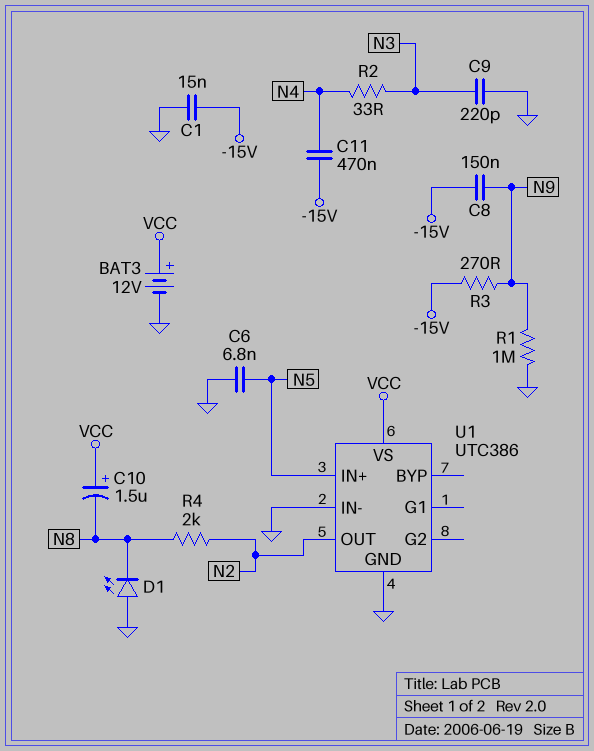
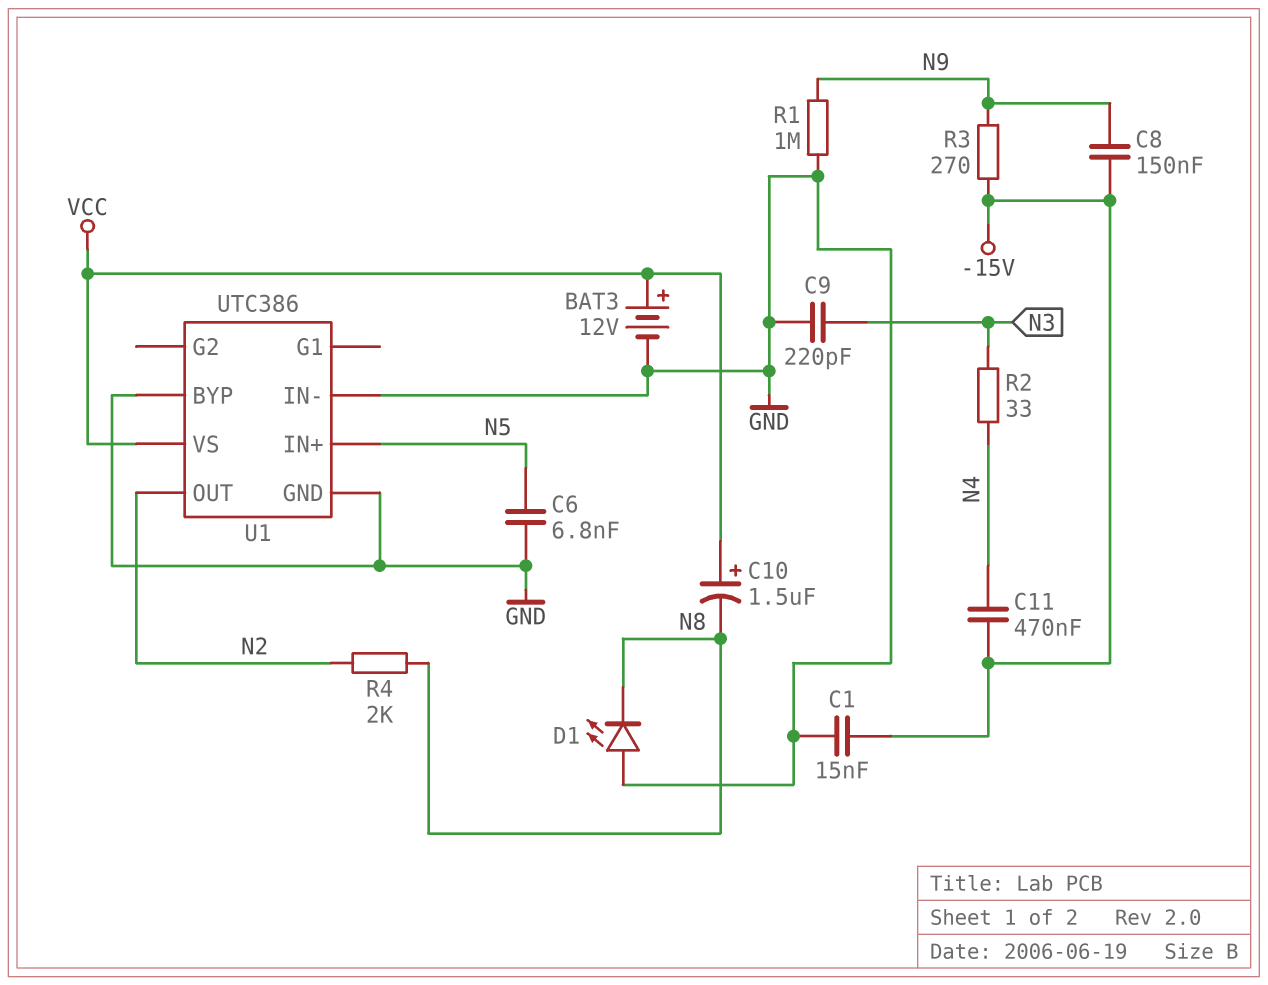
U1 pin BYP: none -> GND

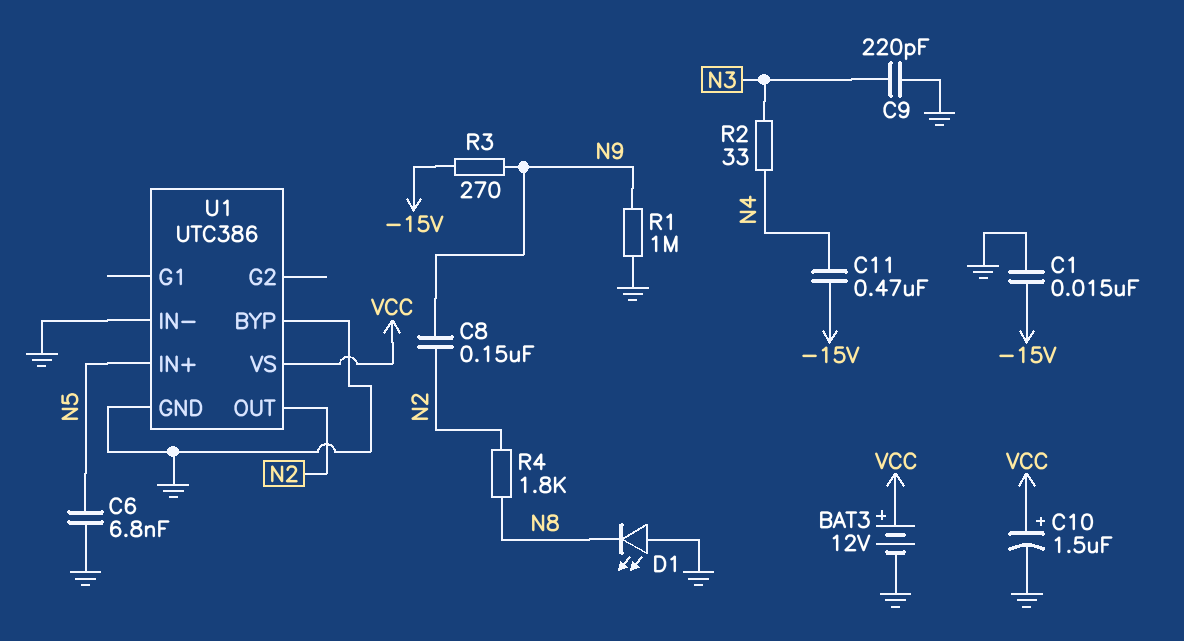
C8: 150nF (-15V, N9) -> 150nF (N2, N9)
C10: 1.5uF (plus VCC, minus N8) -> 1.5uF (plus VCC, minus GND)
R4: 2k (N2, N8) -> 1.8k (N2, N8)

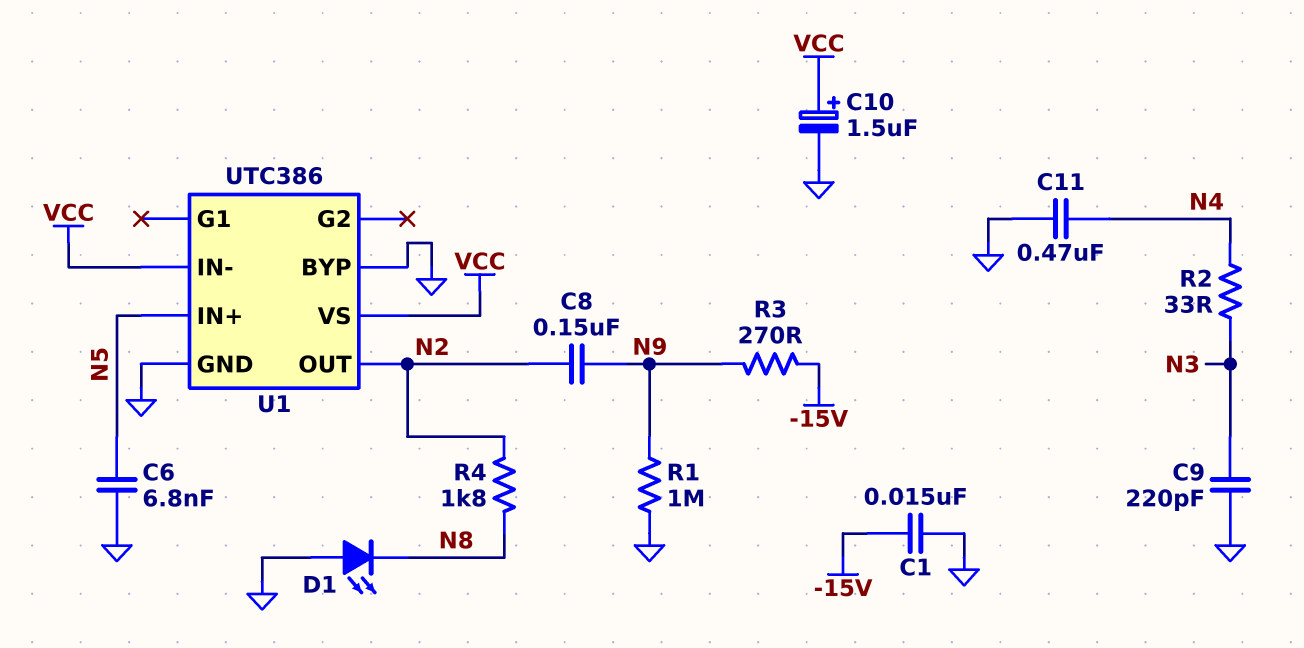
BAT3: 12V (plus VCC, minus GND) -> none
C11: 470nF (-15V, N4) -> 470nF (GND, N4)
U1 pin IN-: GND -> VCC

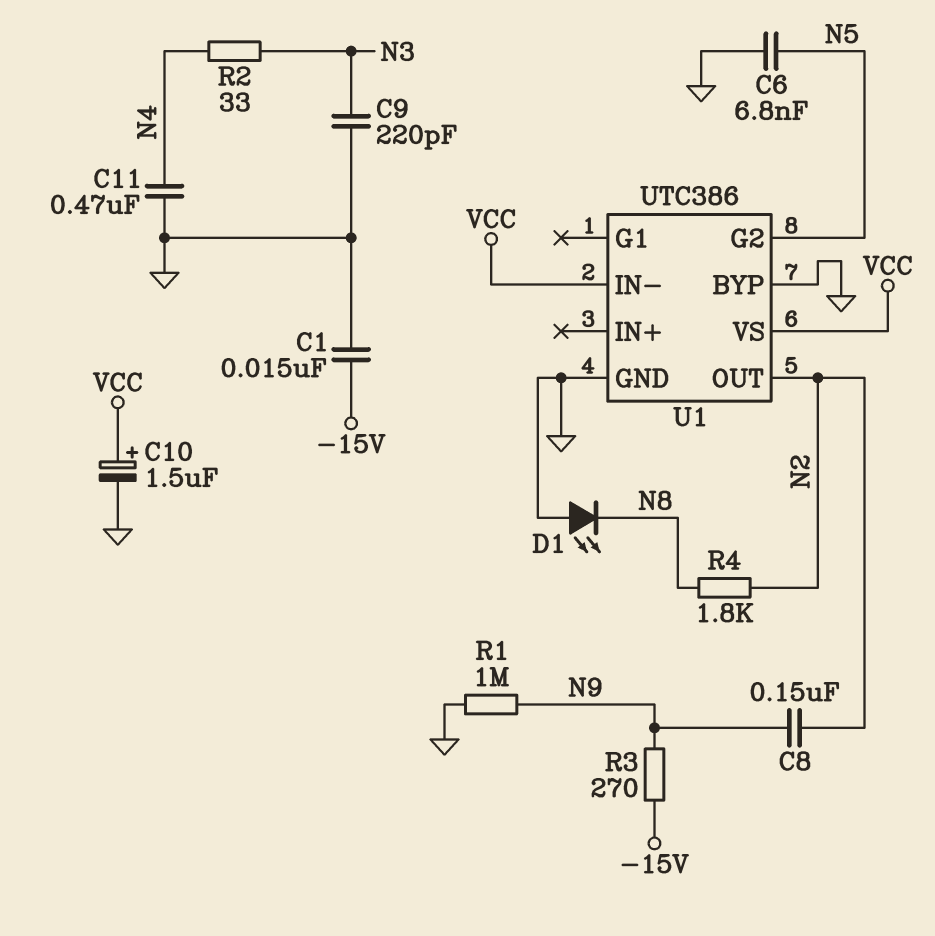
U1 pin G2: none -> N5
U1 pin IN+: N5 -> none

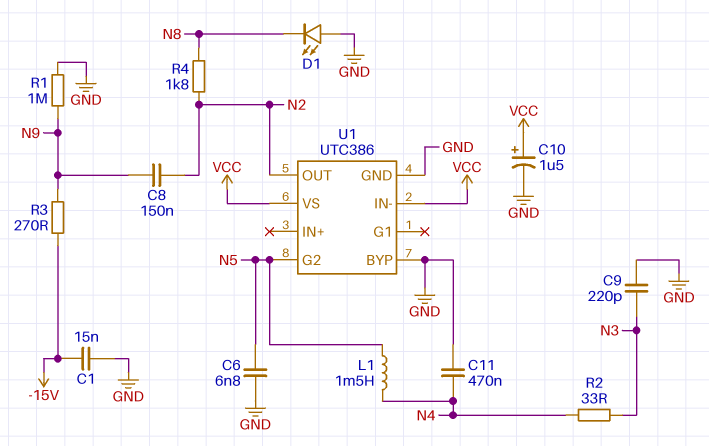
L1: none -> 1.5mH (N4, N5)

